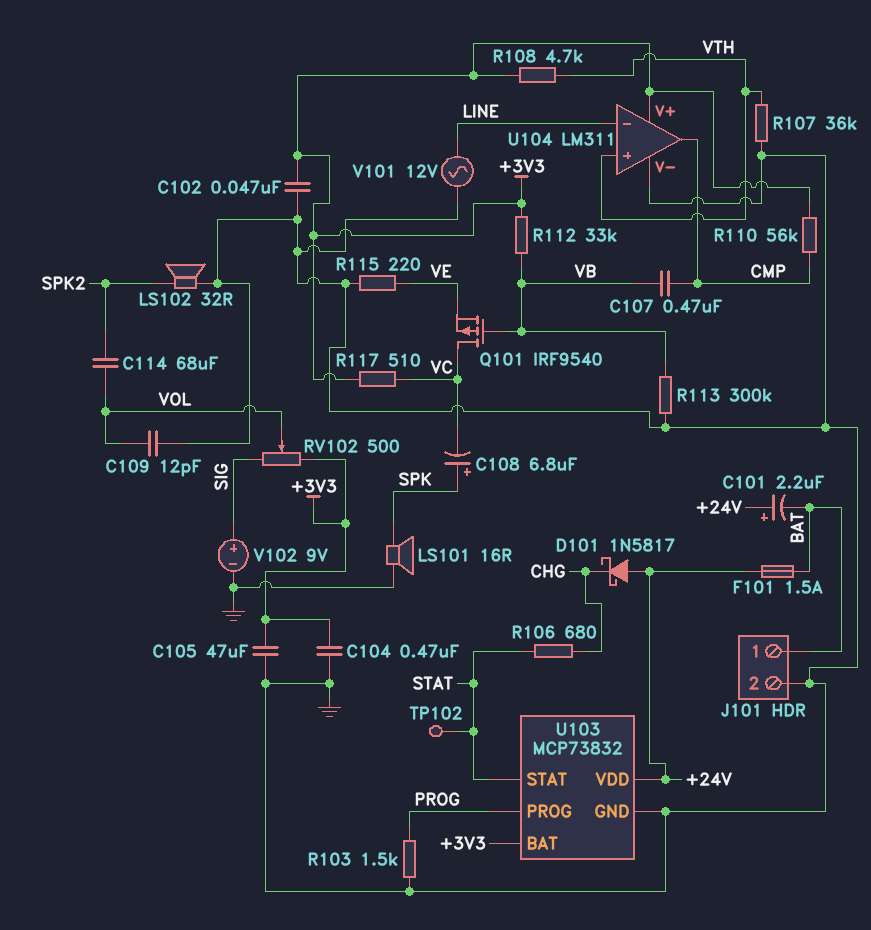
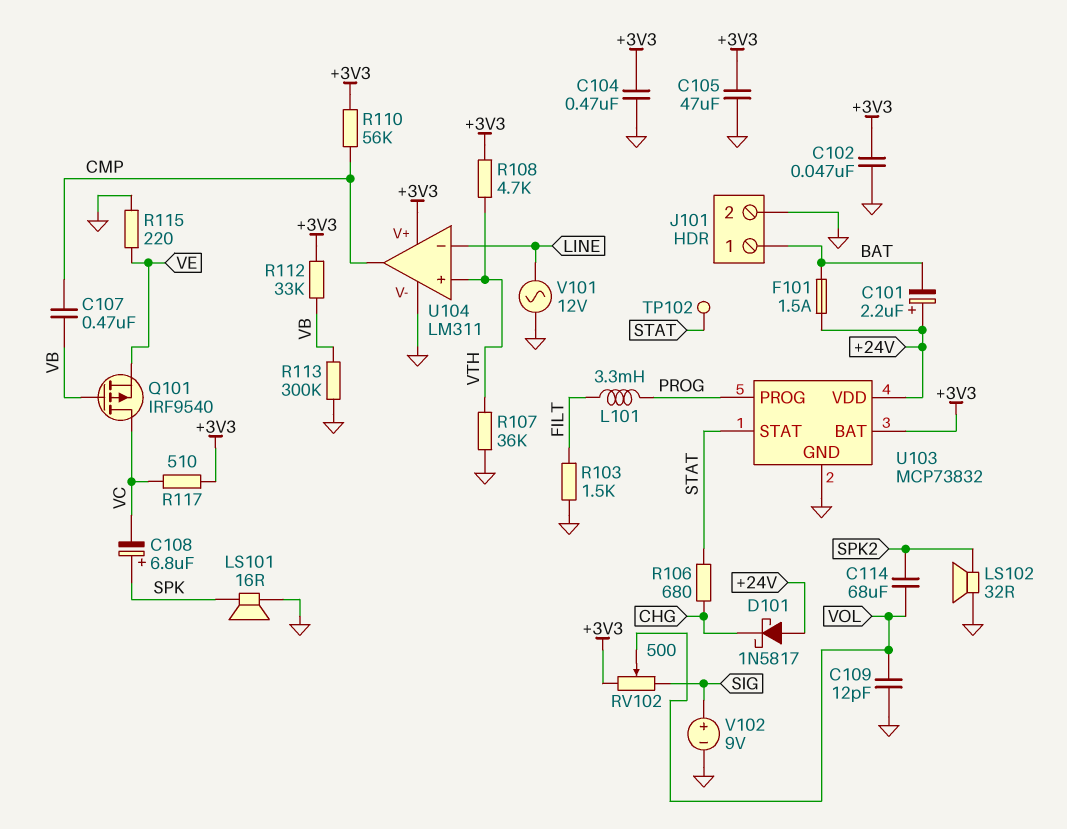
L101: none -> 3.3mH (FILT, PROG)
R103: 1.5k (GND, PROG) -> 1.5k (FILT, GND)

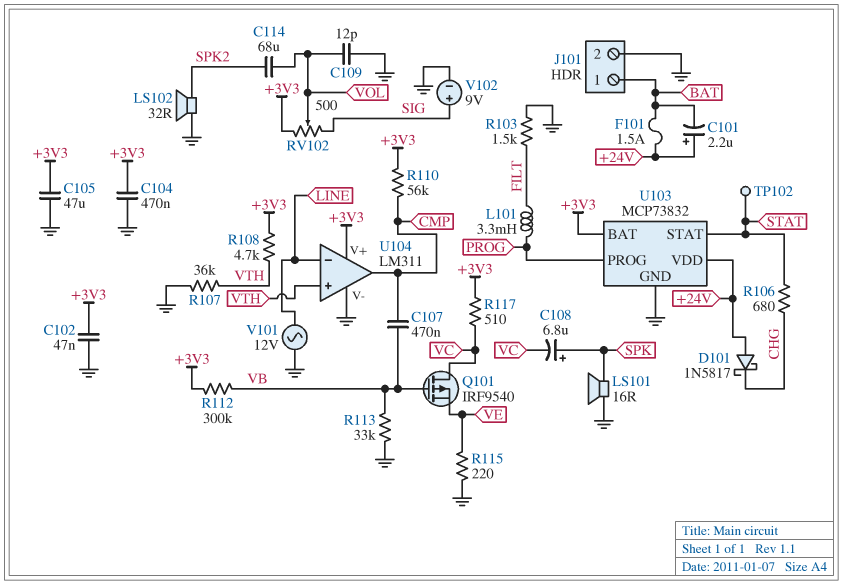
R112: 33k (+3V3, VB) -> 300k (+3V3, VB)
R113: 300k (GND, VB) -> 33k (GND, VB)

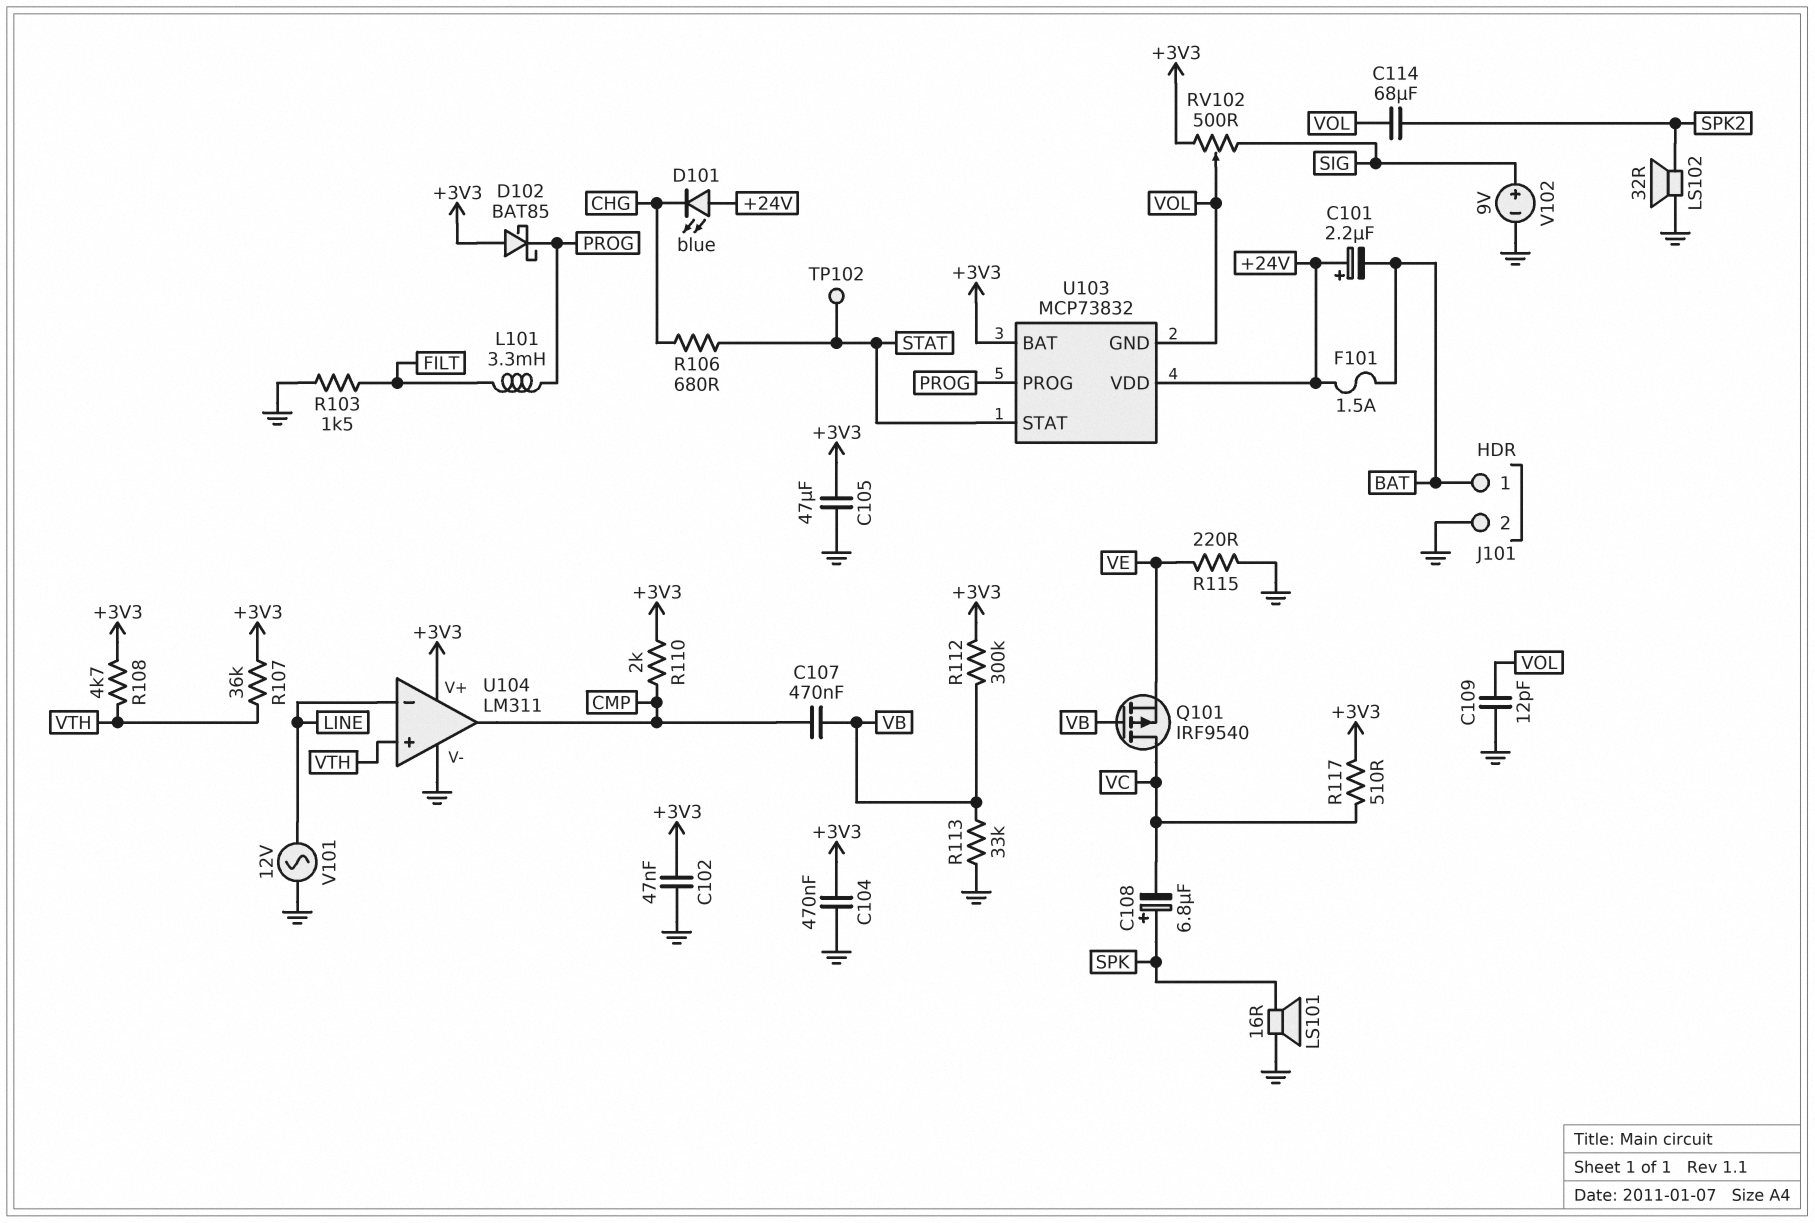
D101: schottky 1N5817 (A +24V, K CHG) -> LED blue (A +24V, K CHG)
D102: none -> schottky BAT85 (A +3V3, K PROG)
R107: 36k (GND, VTH) -> 36k (+3V3, VTH)
R110: 56k (+3V3, CMP) -> 2k (+3V3, CMP)
U103 pin GND: GND -> VOL

